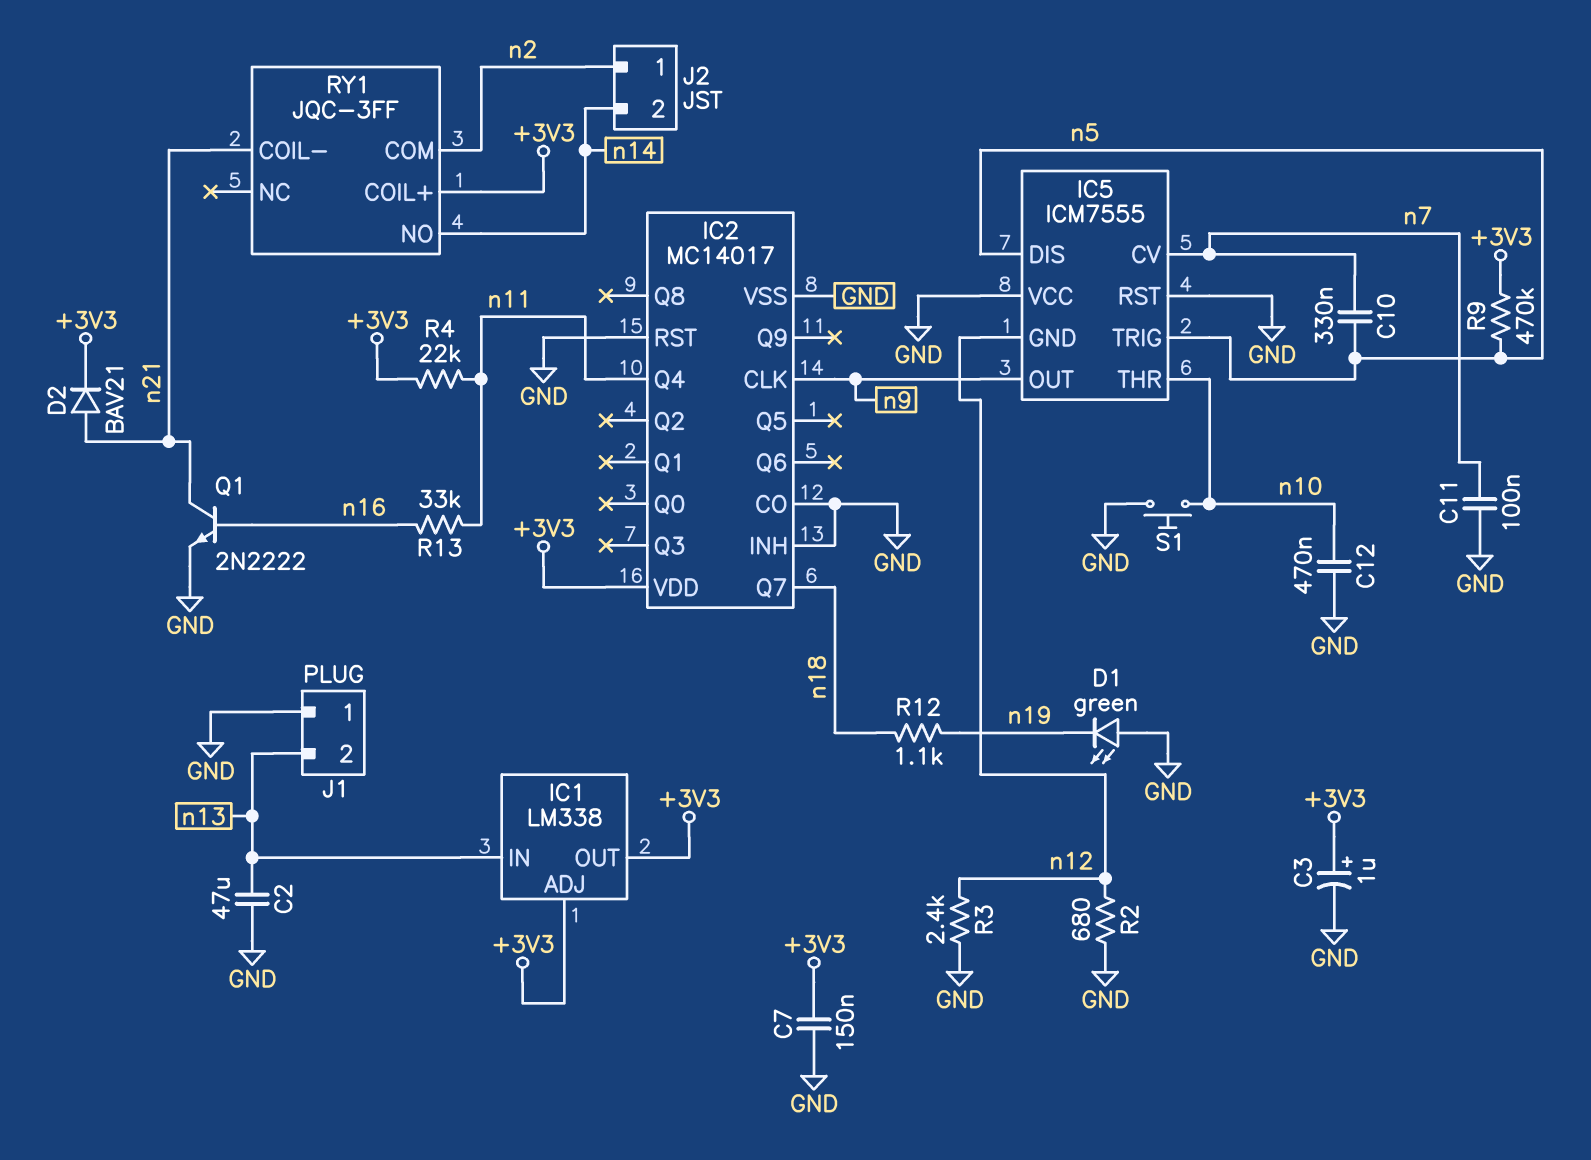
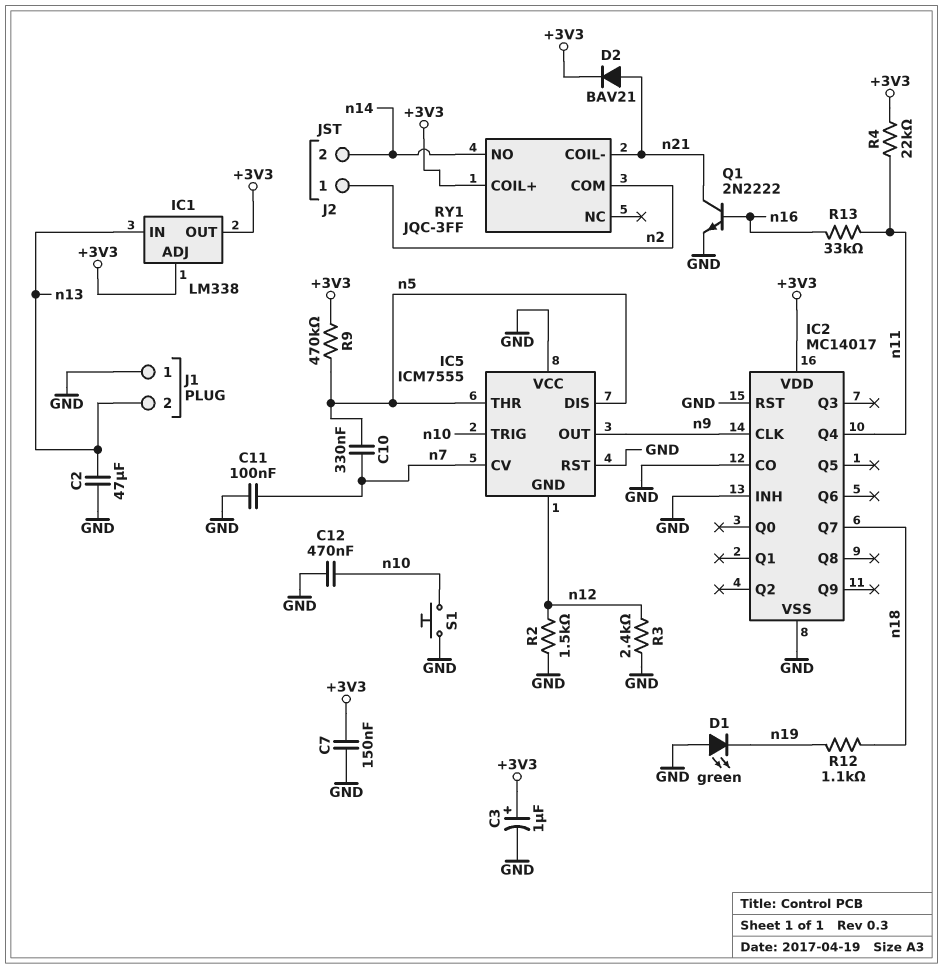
IC5 pin THR: n10 -> n5
IC5 pin TRIG: n5 -> n10
R2: 680 (GND, n12) -> 1.5k (GND, n12)

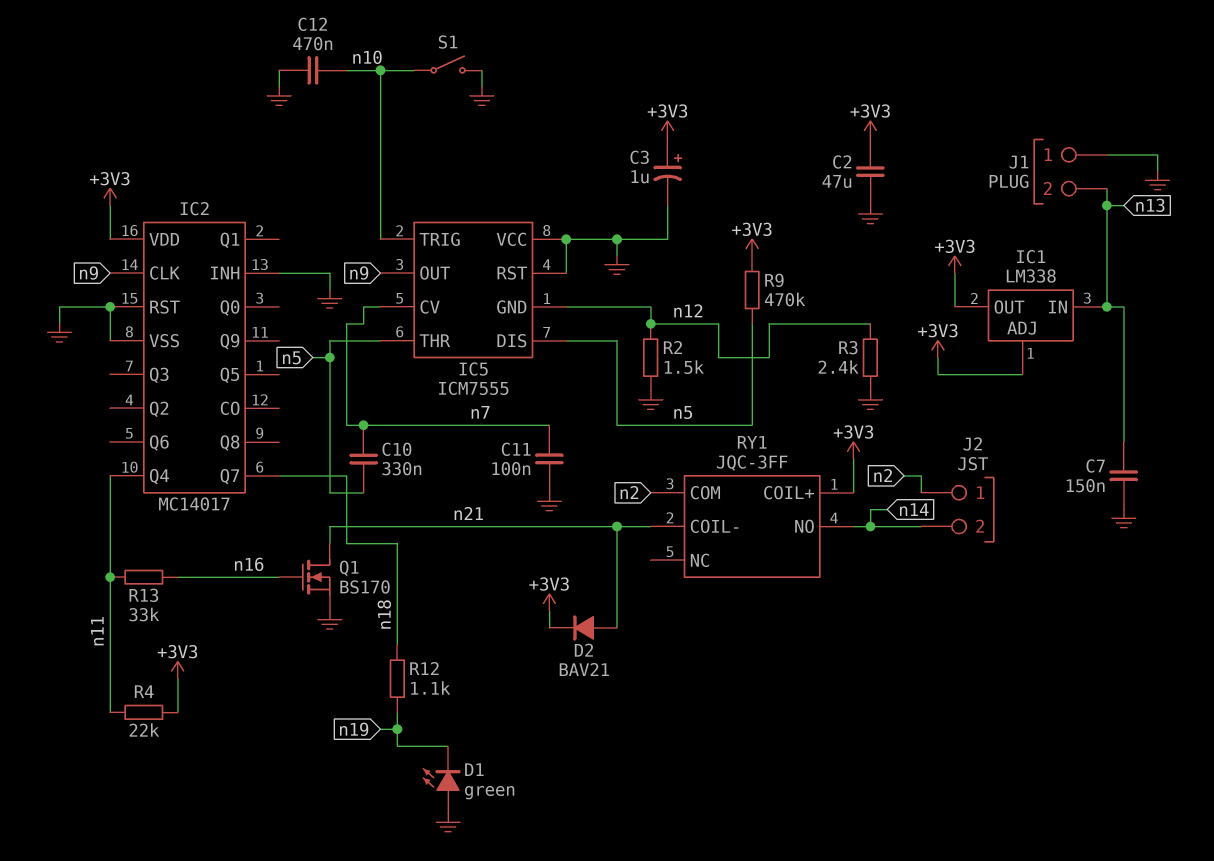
C2: 47uF (GND, n13) -> 47uF (+3V3, GND)
C7: 150nF (+3V3, GND) -> 150nF (GND, n13)
IC2 pin CO: GND -> none
Q1: NPN 2N2222 (B n16, C n21, E GND) -> NMOS BS170 (G n16, D n21, S GND)
S1: button (GND, n10) -> switch (GND, n10)

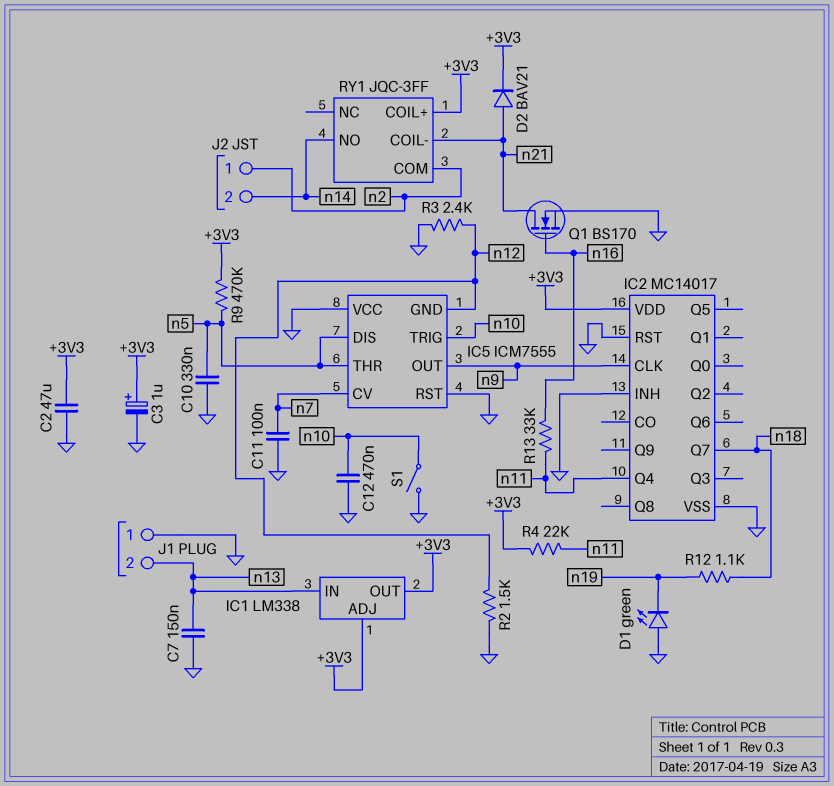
C10: 330nF (n5, n7) -> 330nF (GND, n5)

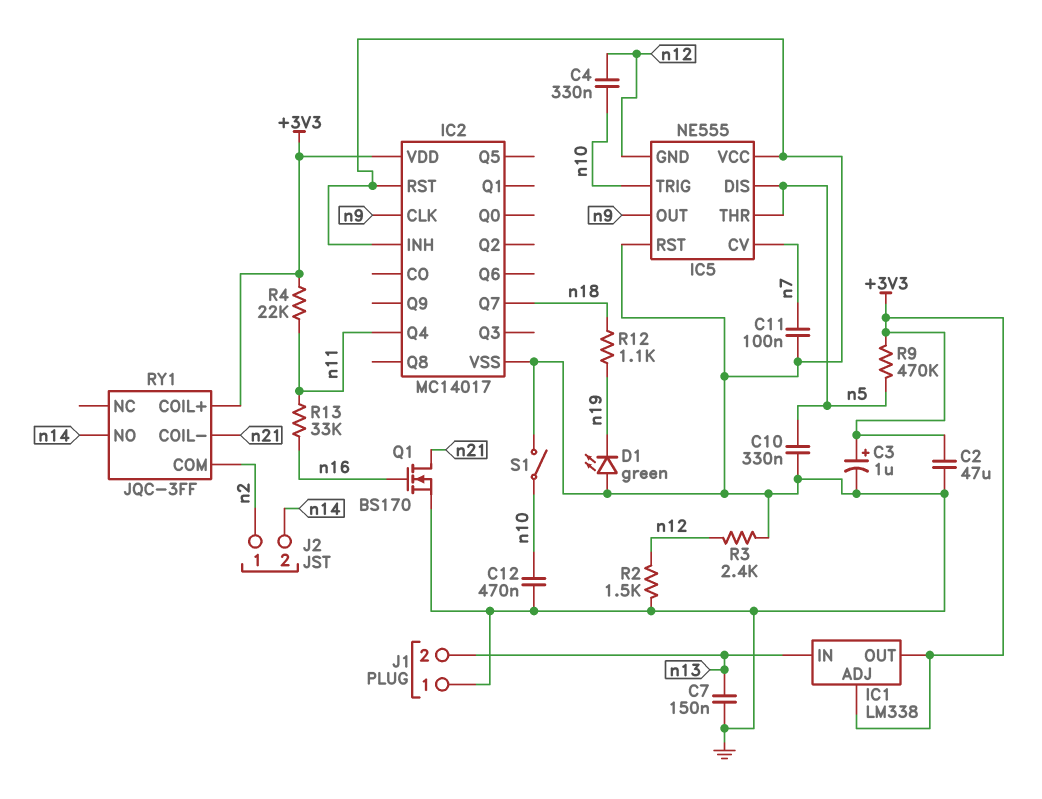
C4: none -> 330nF (n10, n12)
D2: diode BAV21 (A n21, K +3V3) -> none
IC5: ICM7555 -> NE555

